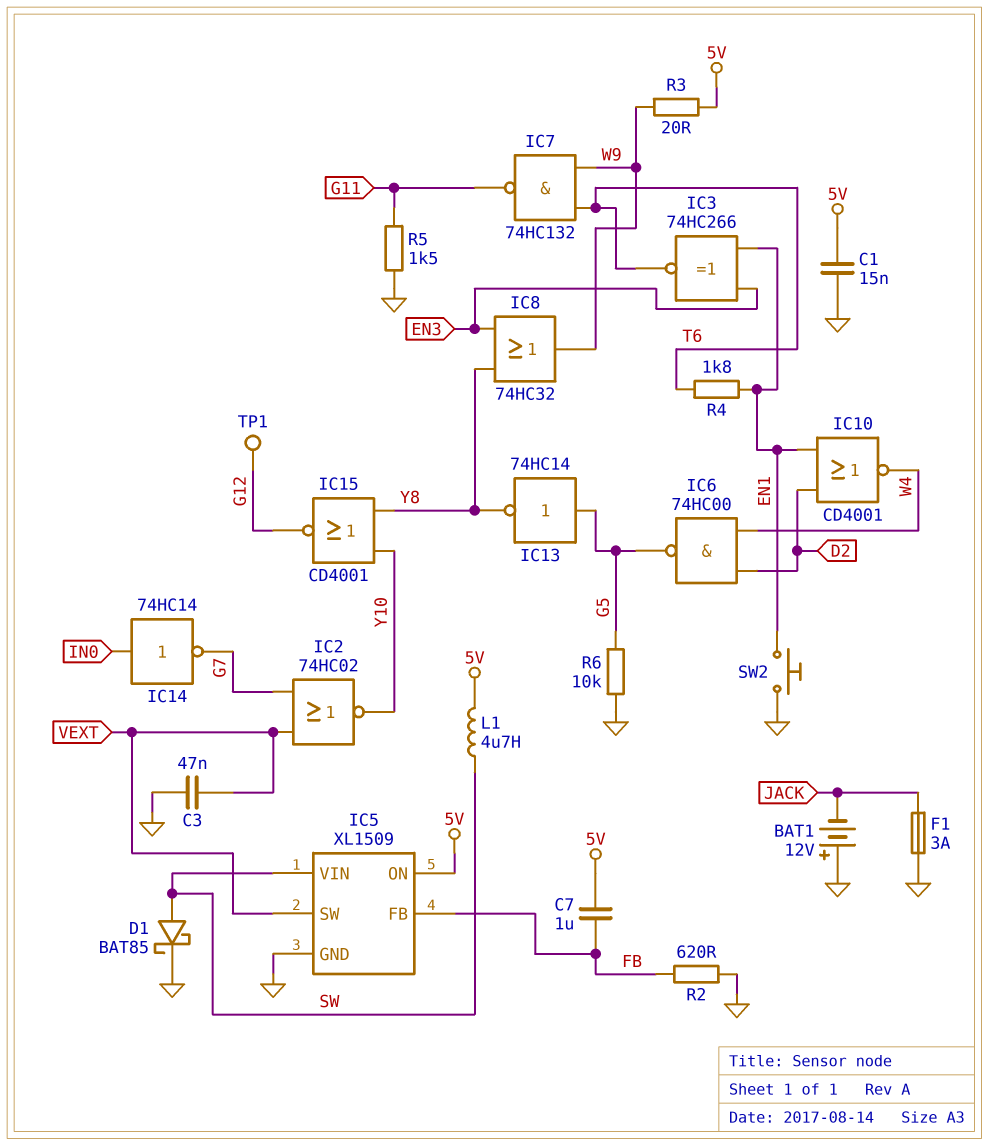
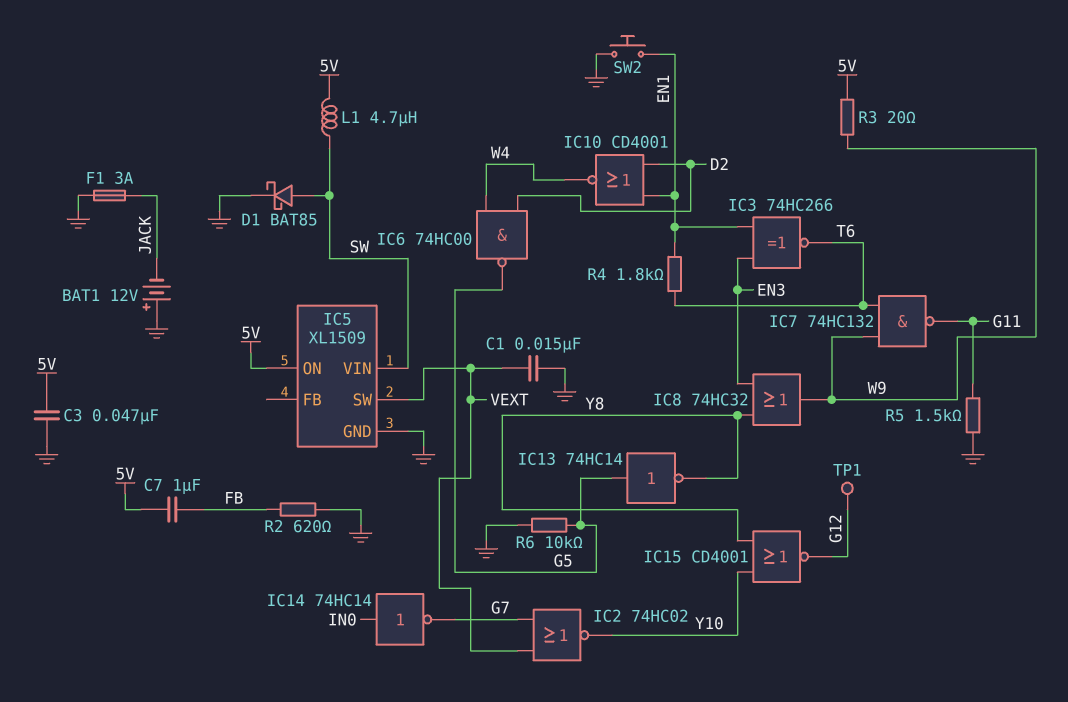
C1: 15nF (5V, GND) -> 15nF (GND, VEXT)
C3: 47nF (GND, VEXT) -> 47nF (5V, GND)
IC5 pin FB: FB -> none

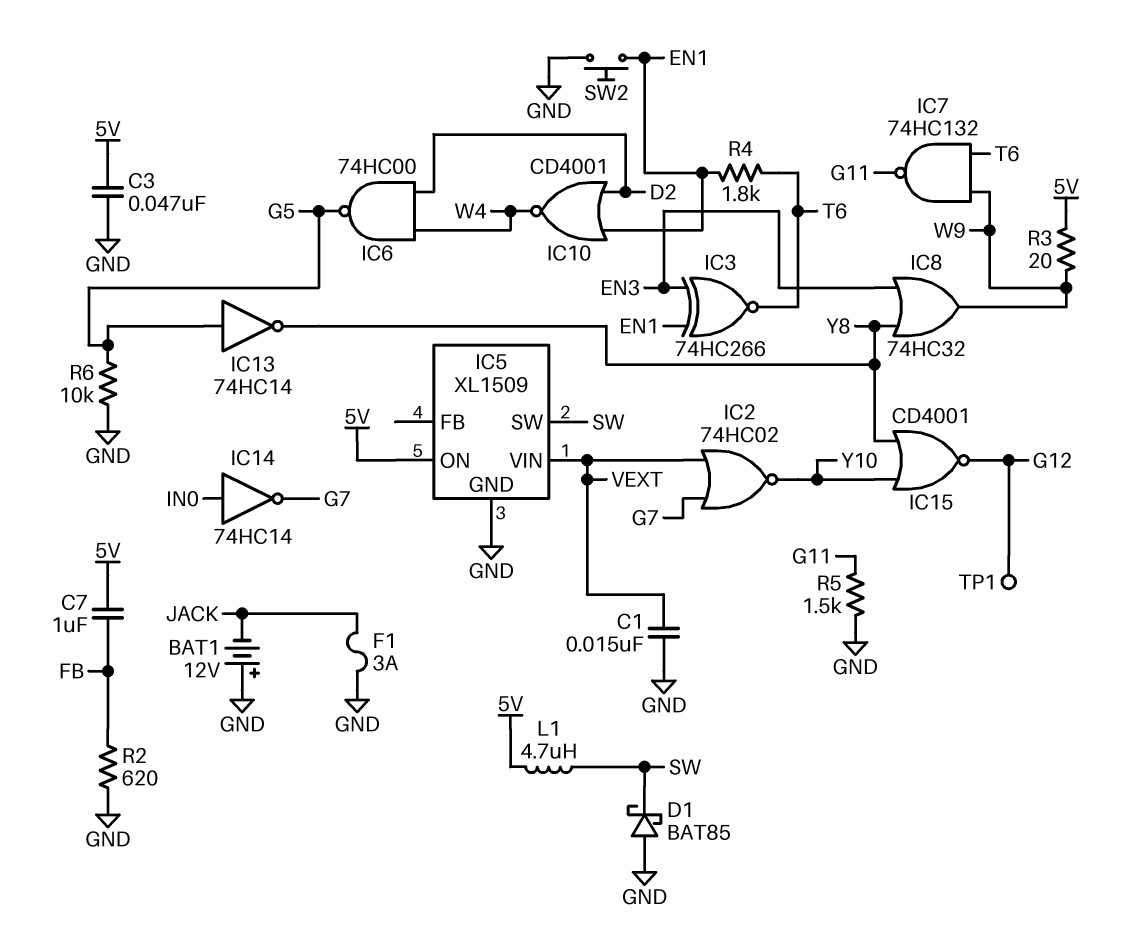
D1: schottky BAT85 (A SW, K GND) -> schottky BAT85 (A GND, K SW)
IC5 pin SW: VEXT -> SW
IC5 pin VIN: SW -> VEXT

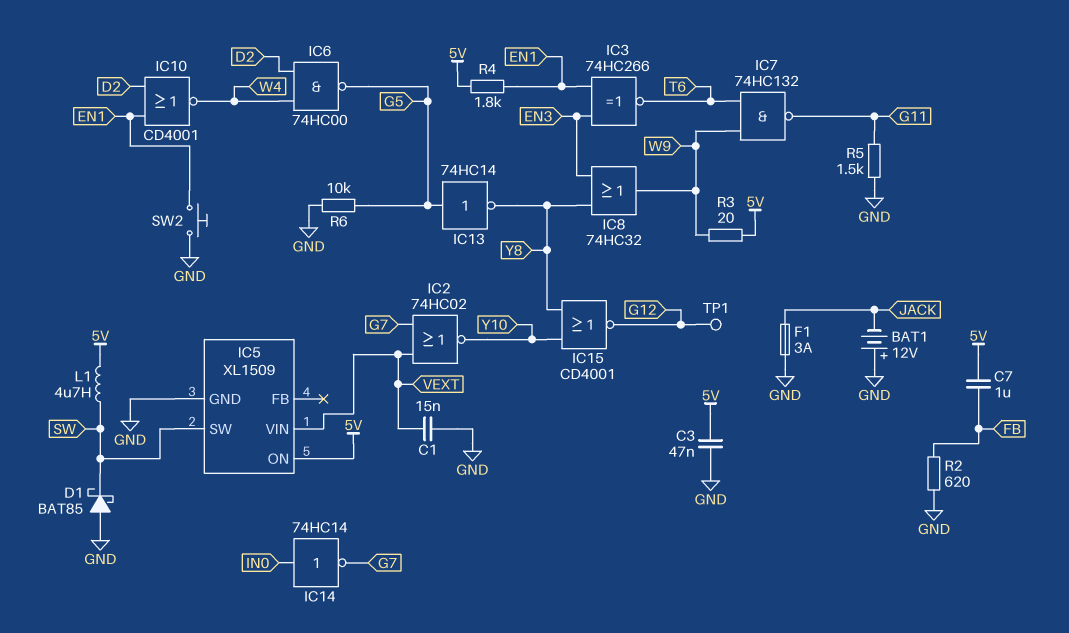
R4: 1.8k (EN1, T6) -> 1.8k (5V, EN1)

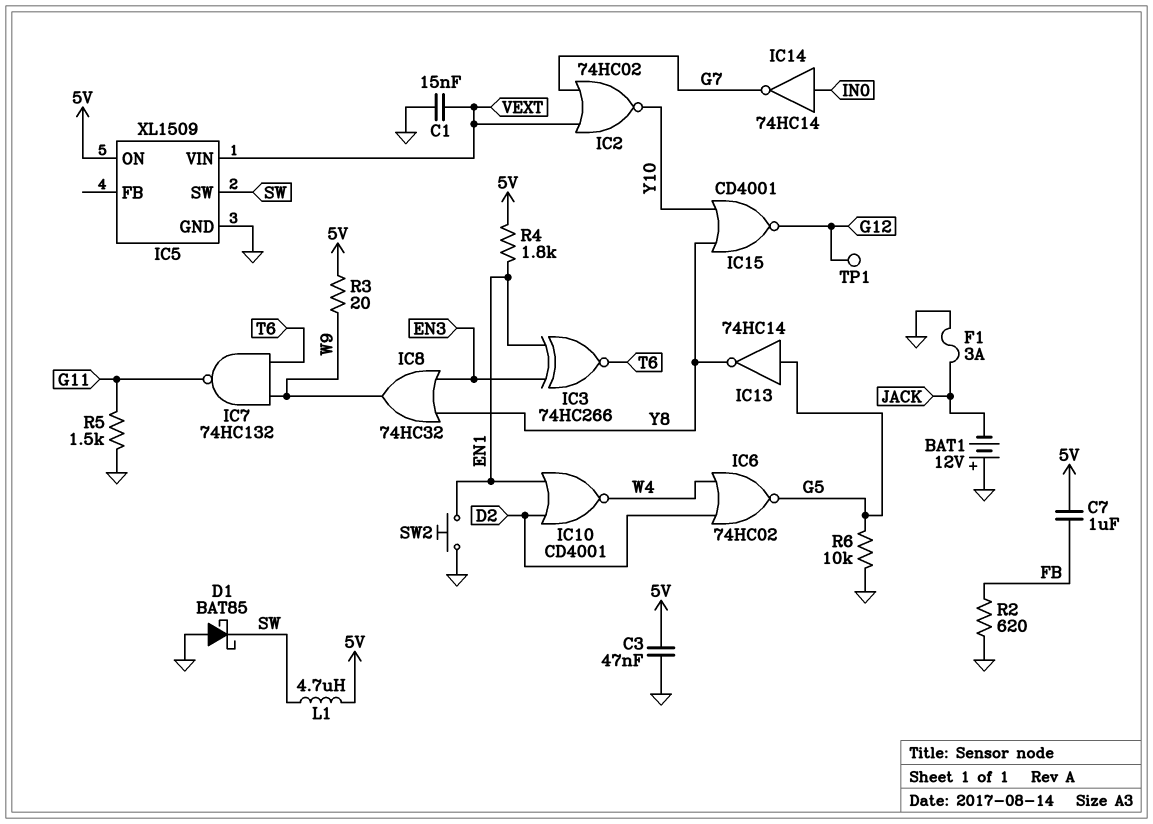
IC6: NAND 74HC00 (in D2, in W4, out G5) -> NOR 74HC02 (in D2, in W4, out G5)

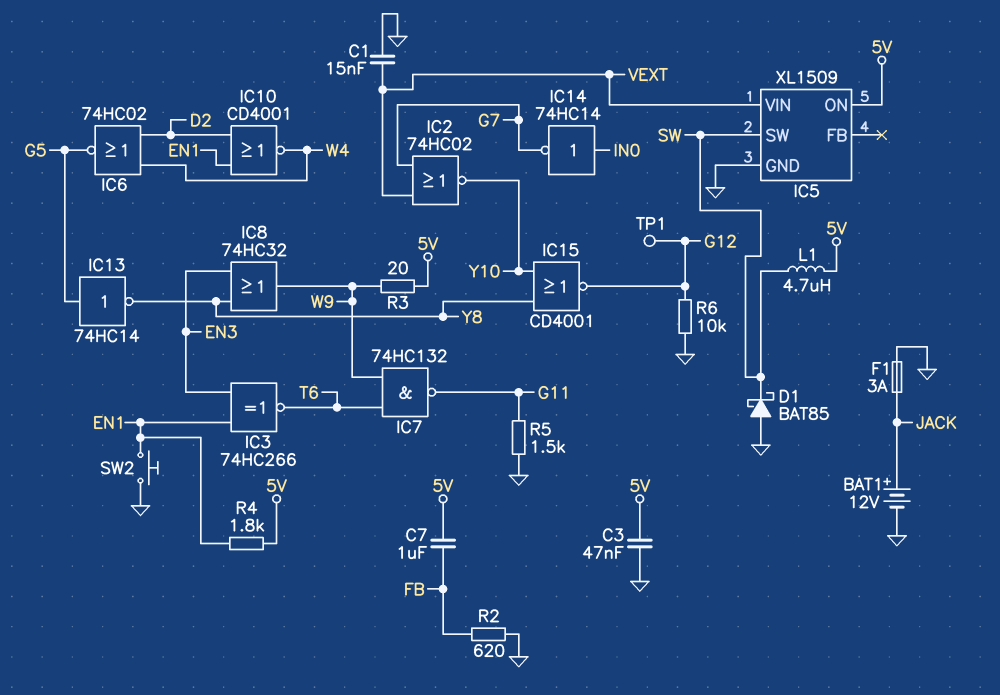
BAT1: 12V (plus GND, minus JACK) -> 12V (plus JACK, minus GND)
R6: 10k (G5, GND) -> 10k (G12, GND)

